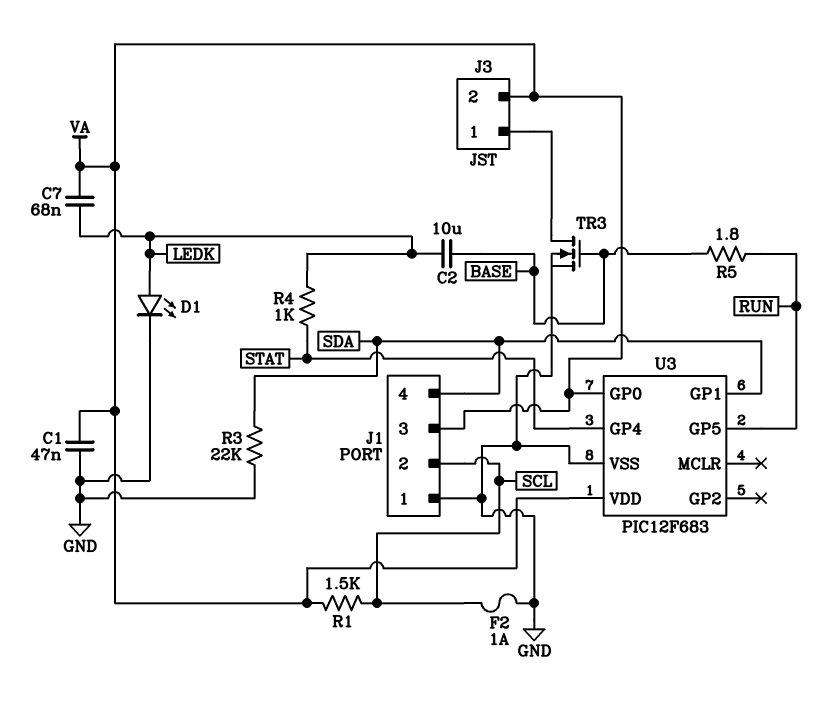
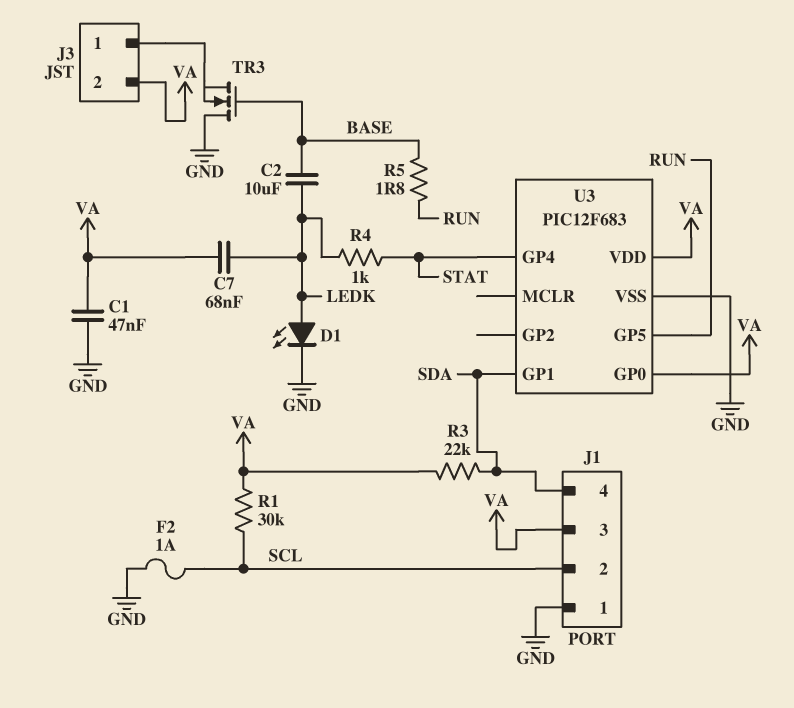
R1: 1.5k (SCL, VA) -> 30k (SCL, VA)
R3: 22k (GND, SDA) -> 22k (SDA, VA)
TR3: NMOS (G BASE, D J3/1, S GND) -> NMOS (G BASE, D GND, S J3/1)

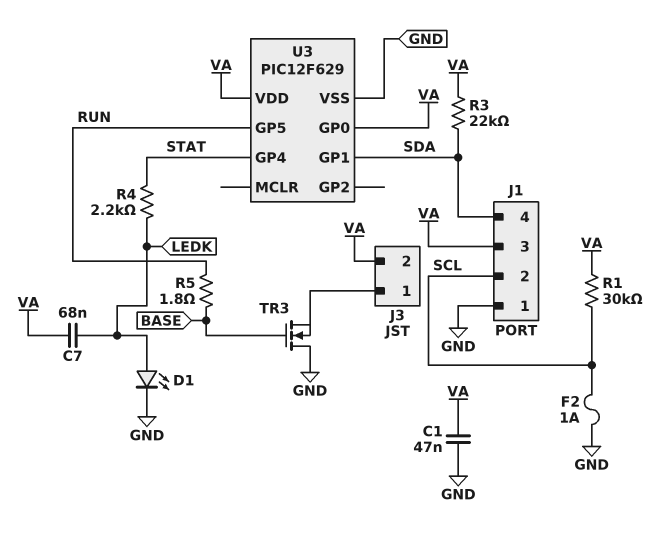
C2: 10uF (BASE, LEDK) -> none
R4: 1k (LEDK, STAT) -> 2.2k (LEDK, STAT)
U3: PIC12F683 -> PIC12F629

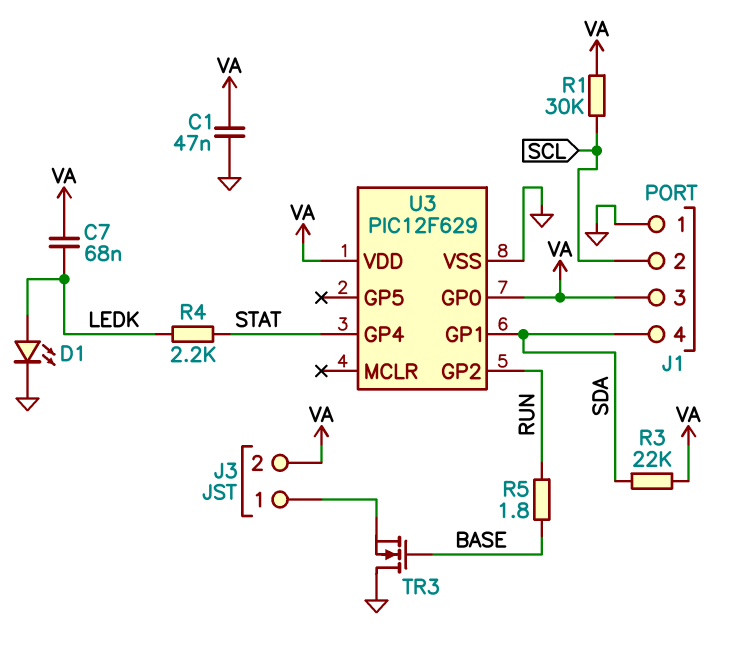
F2: 1A (GND, SCL) -> none
U3 pin GP2: none -> RUN
U3 pin GP5: RUN -> none

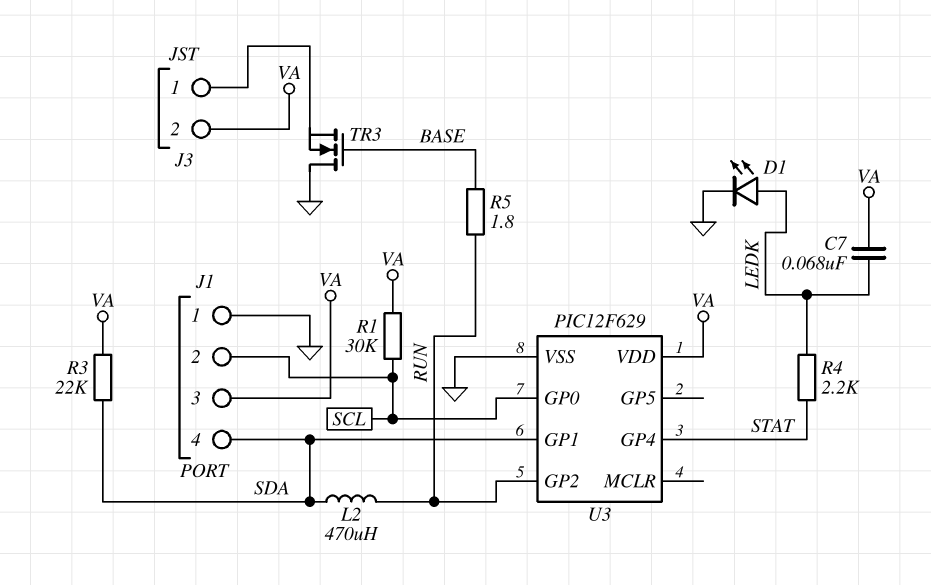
C1: 47nF (GND, VA) -> none
L2: none -> 470uH (RUN, SDA)
U3 pin GP0: VA -> SCL

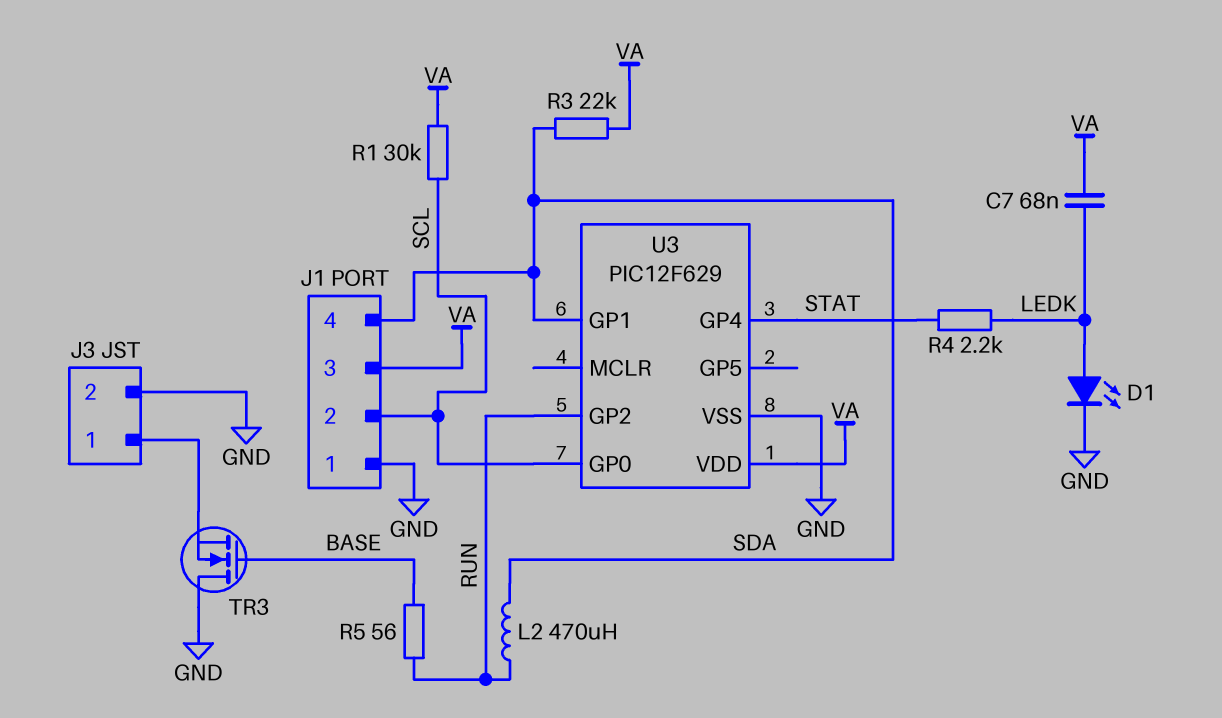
J3 pin 2: VA -> GND
R5: 1.8 (BASE, RUN) -> 56 (BASE, RUN)

